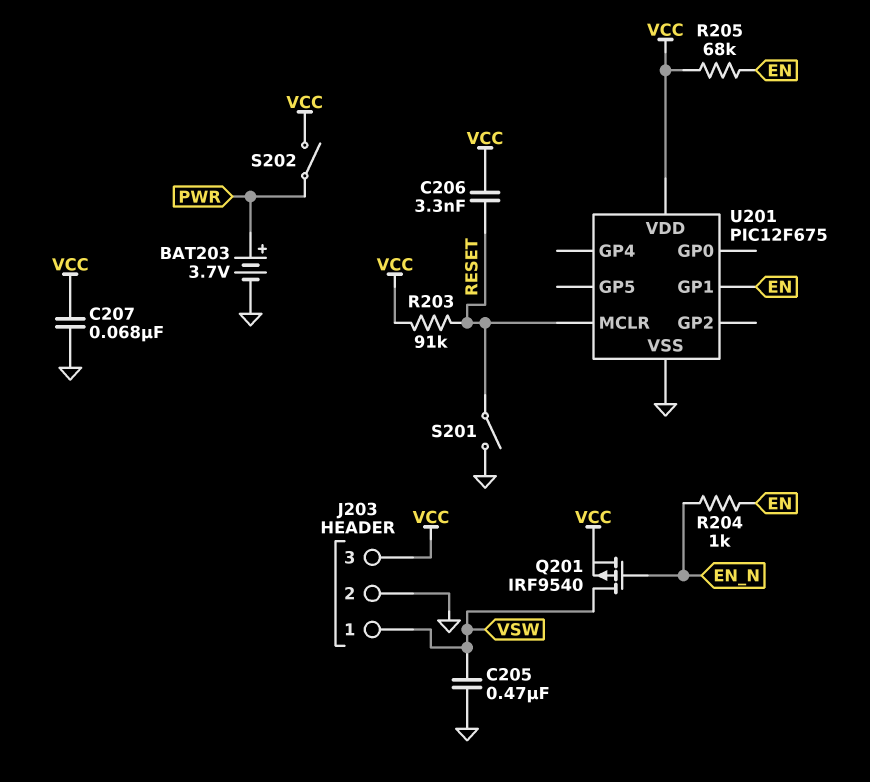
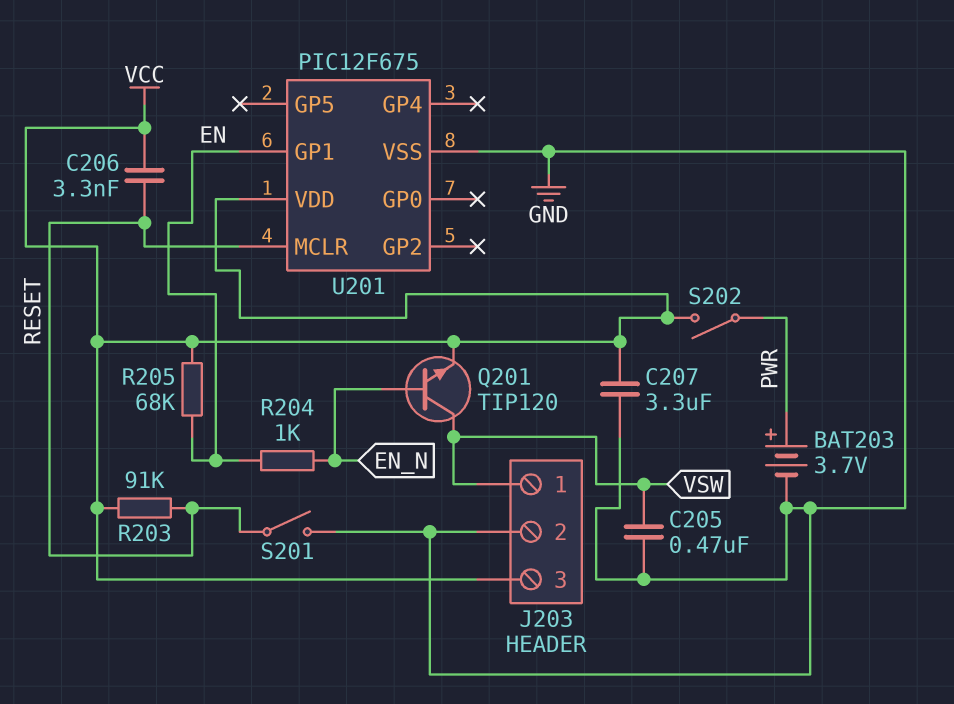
C207: 68nF (GND, VCC) -> 3.3uF (GND, VCC)
Q201: PMOS IRF9540 (G EN_N, D VSW, S VCC) -> NPN TIP120 (B EN_N, C VSW, E VCC)

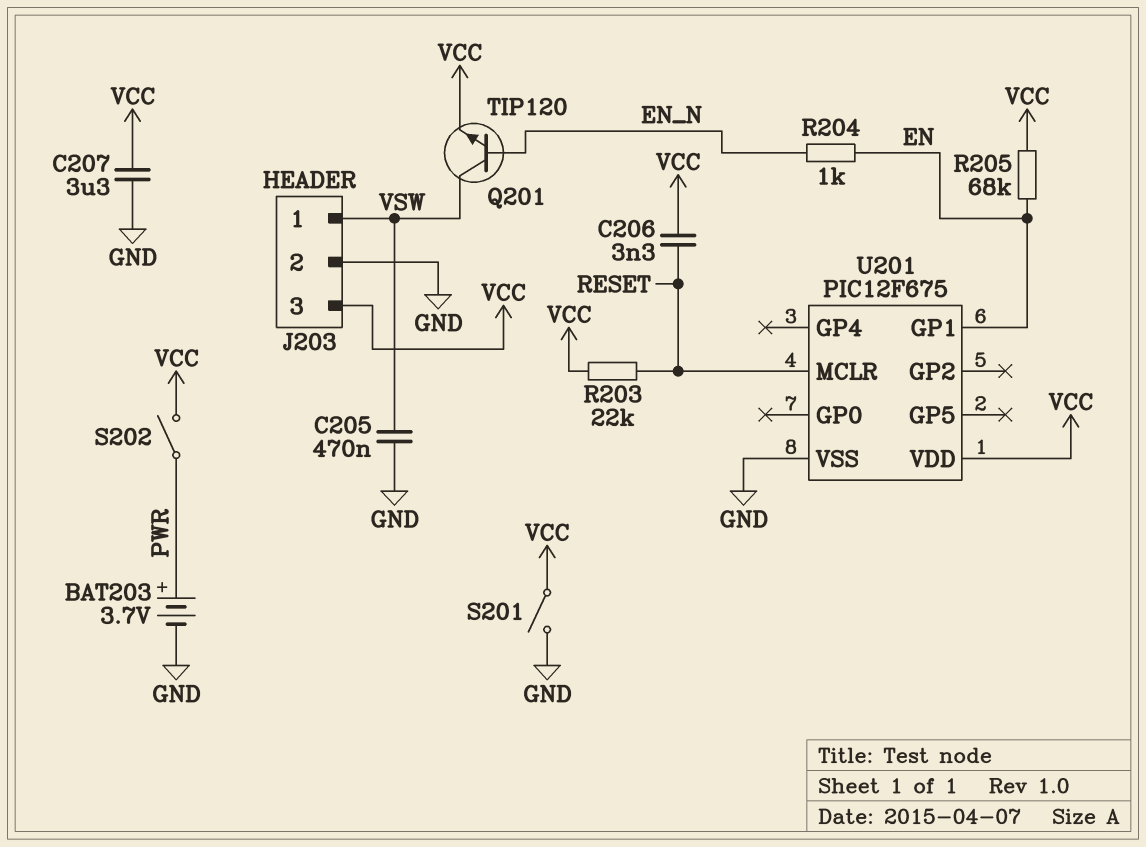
R203: 91k (RESET, VCC) -> 22k (RESET, VCC)
S201: switch (GND, RESET) -> switch (GND, VCC)

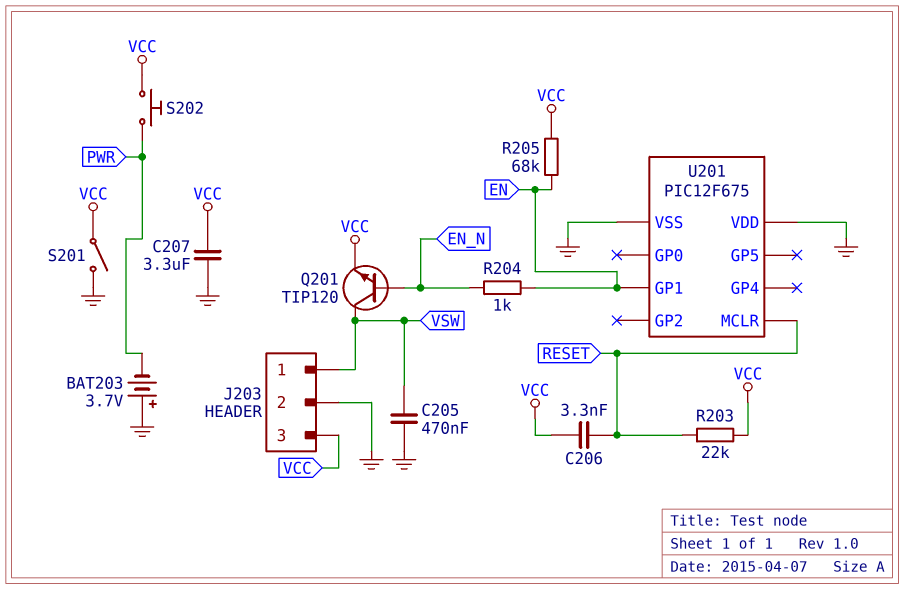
BAT203: 3.7V (plus PWR, minus GND) -> 3.7V (plus GND, minus PWR)
S202: switch (PWR, VCC) -> button (PWR, VCC)
U201 pin VDD: VCC -> GND

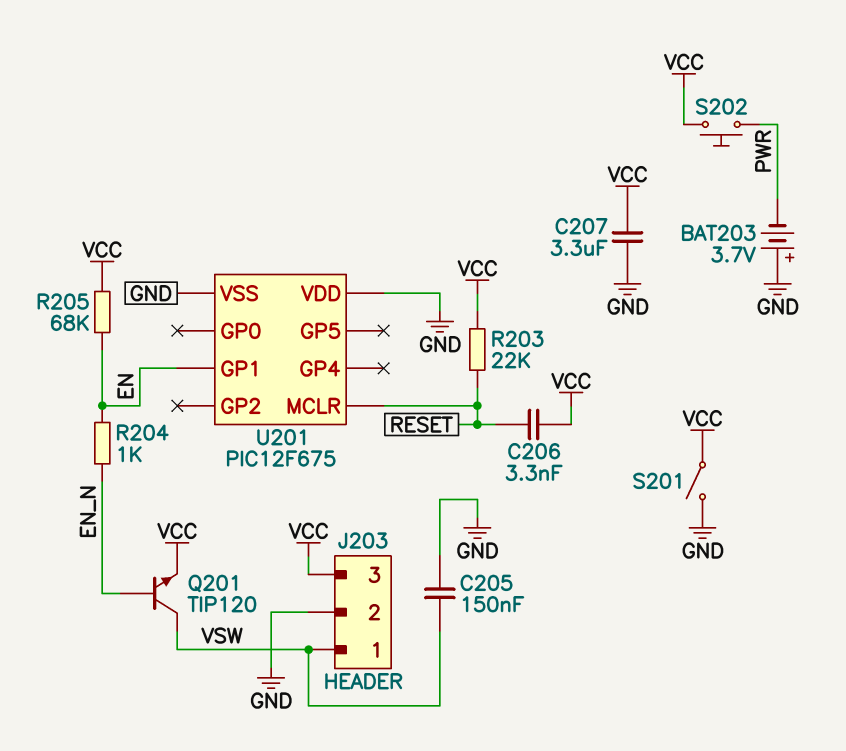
C205: 470nF (GND, VSW) -> 150nF (GND, VSW)

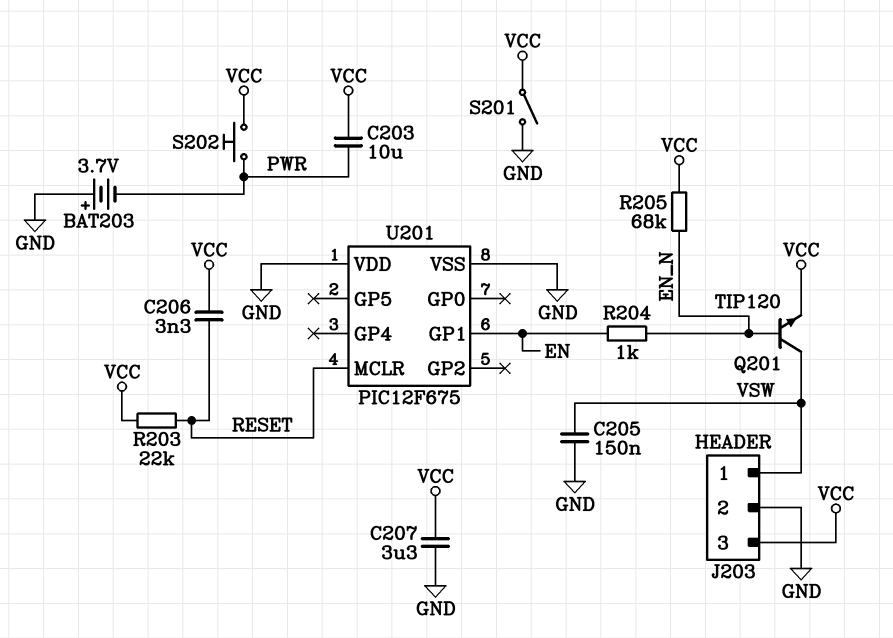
C203: none -> 10uF (PWR, VCC)
R205: 68k (EN, VCC) -> 68k (EN_N, VCC)

